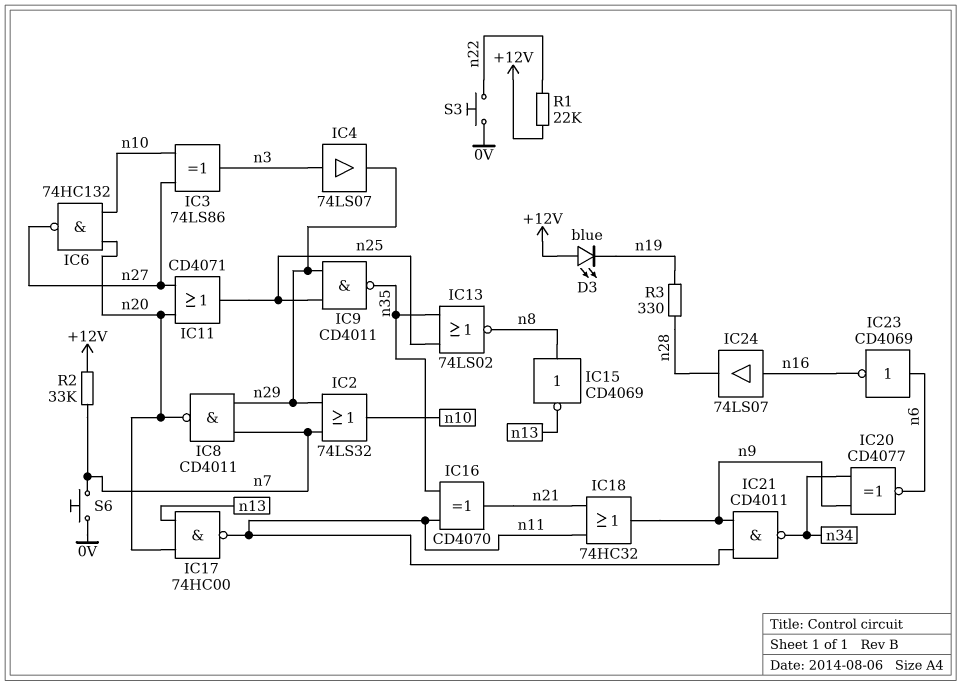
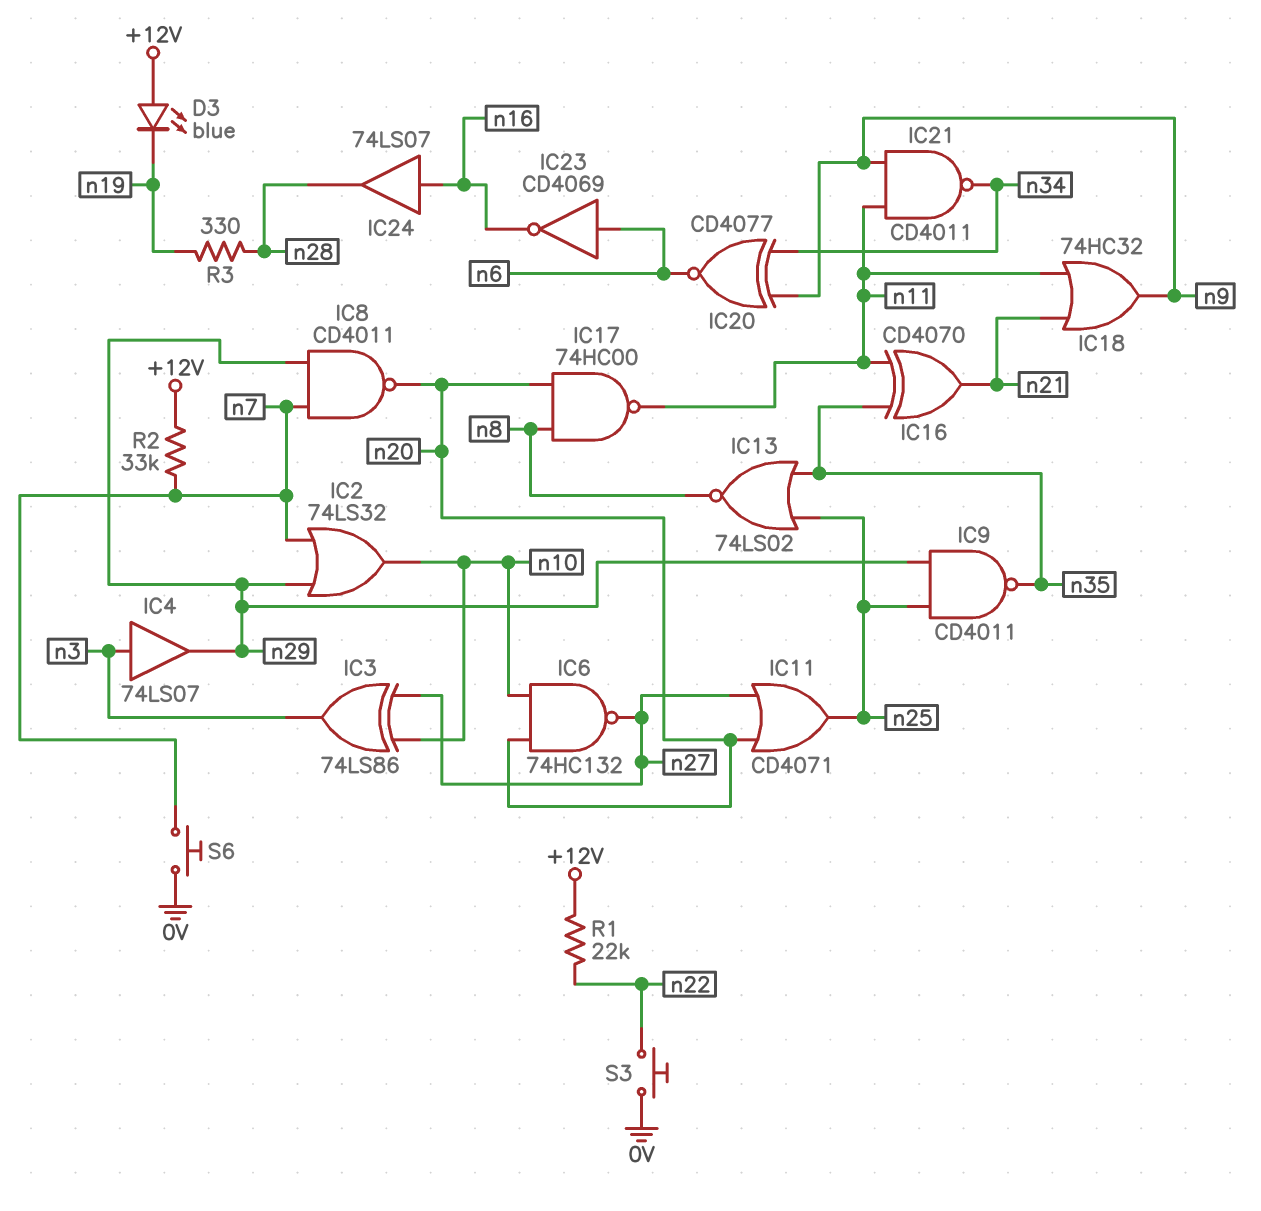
IC15: NOT CD4069 (in n8, out n13) -> none
IC17: NAND 74HC00 (in n13, in n20, out n11) -> NAND 74HC00 (in n8, in n20, out n11)

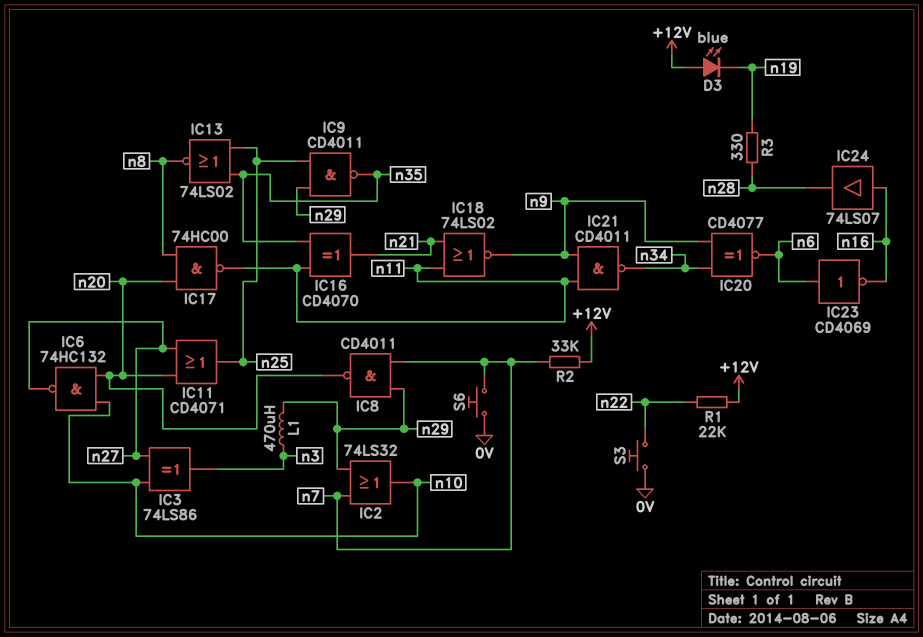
IC4: buffer 74LS07 (in n3, out n29) -> none
IC18: OR 74HC32 (in n11, in n21, out n9) -> NOR 74LS02 (in n11, in n21, out n9)
L1: none -> 470uH (n3, n29)

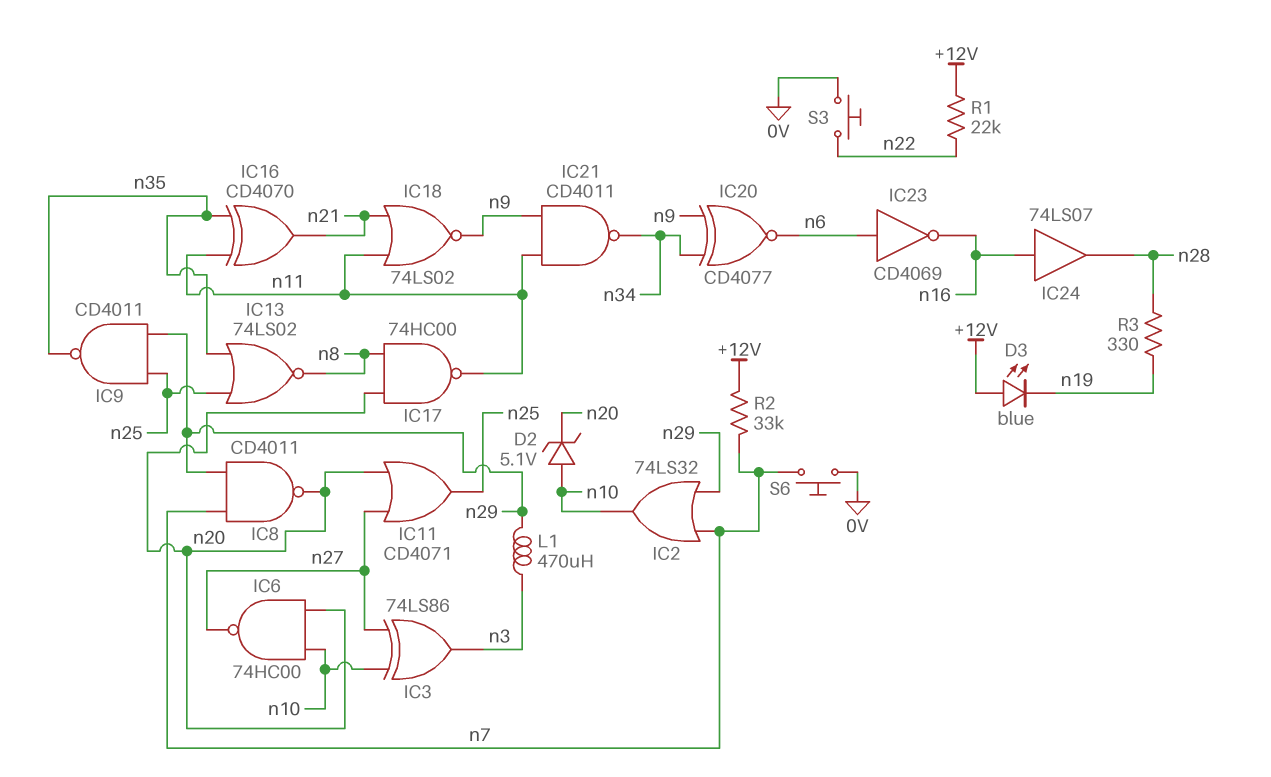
D2: none -> zener 5.1V (A n10, K n20)
IC6: NAND 74HC132 (in n10, in n20, out n27) -> NAND 74HC00 (in n10, in n20, out n27)

